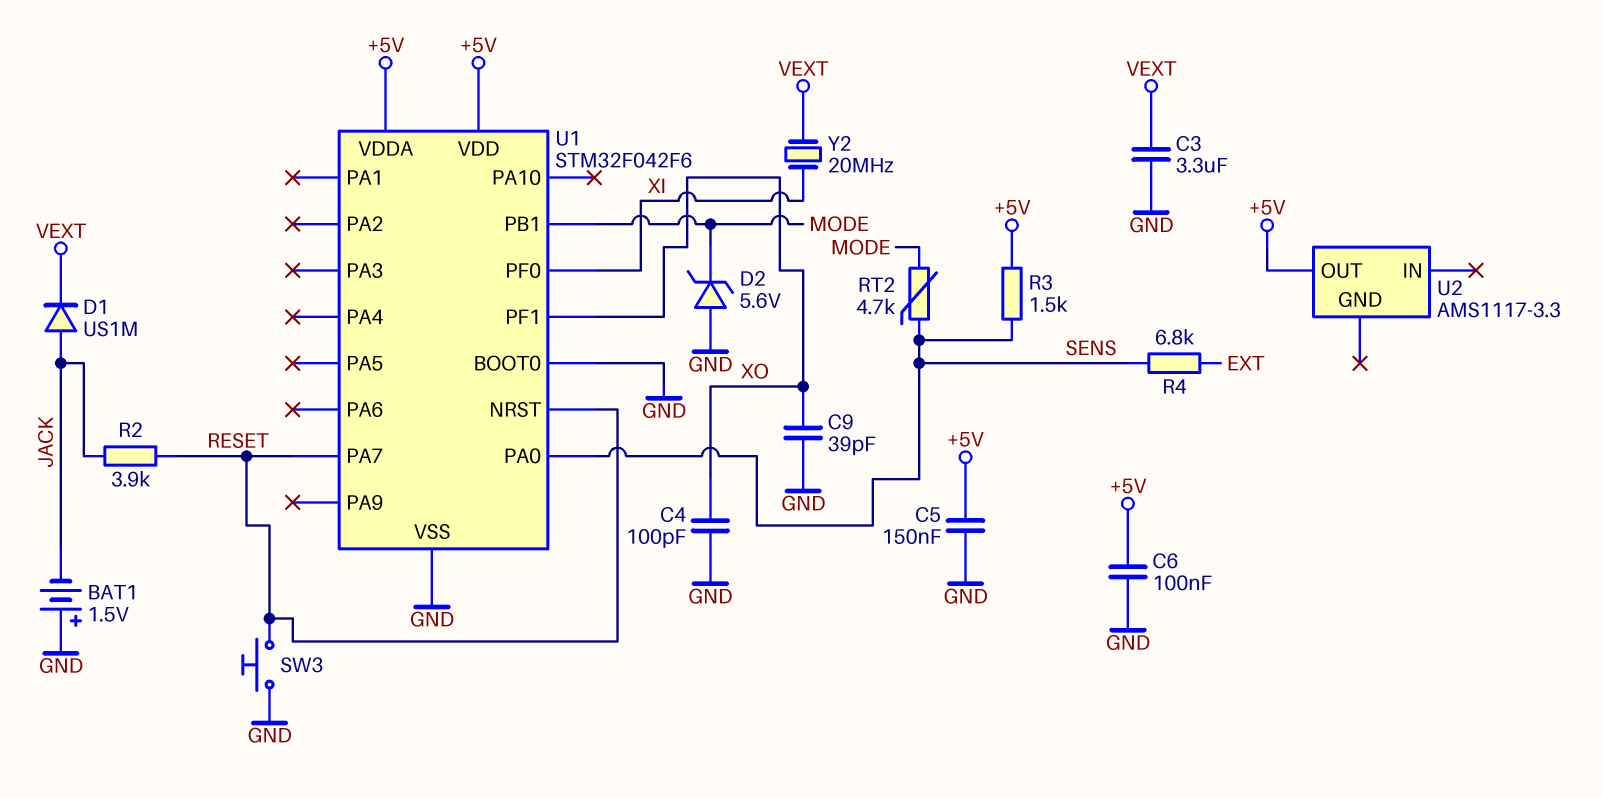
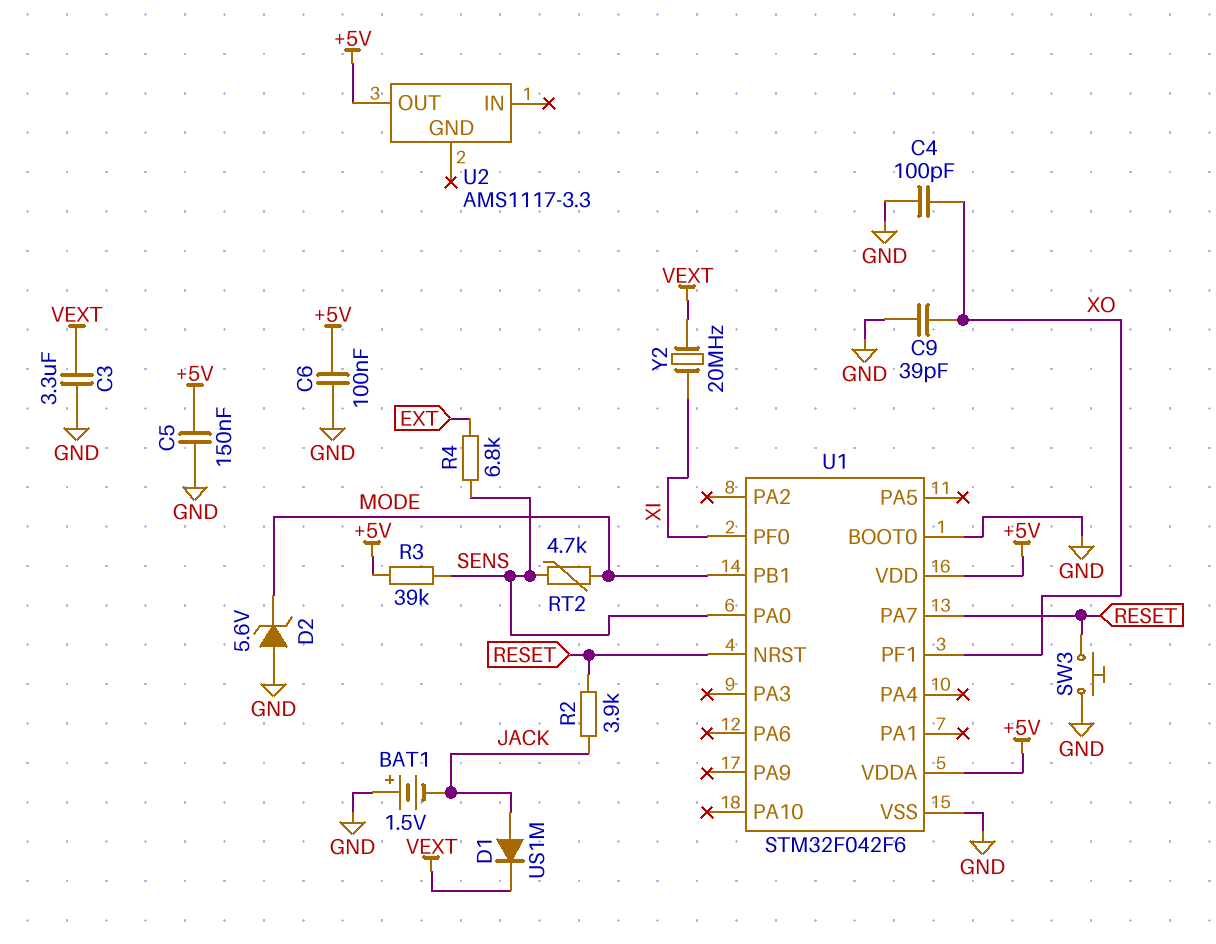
R3: 1.5k (+5V, SENS) -> 39k (+5V, SENS)

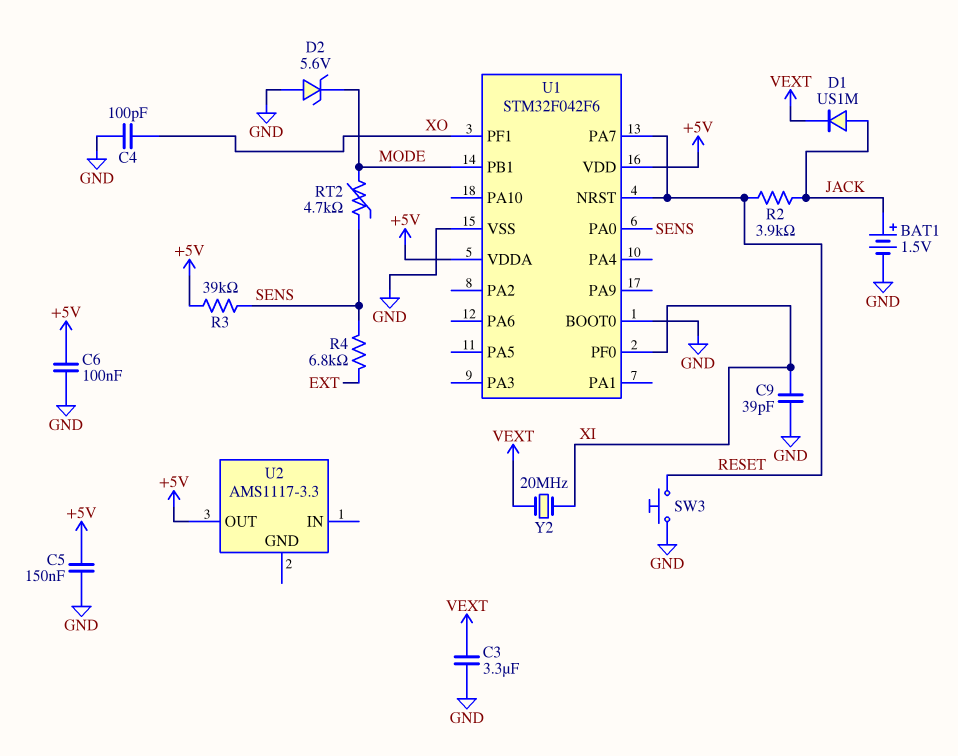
BAT1: 1.5V (plus GND, minus JACK) -> 1.5V (plus JACK, minus GND)
C9: 39pF (GND, XO) -> 39pF (GND, XI)

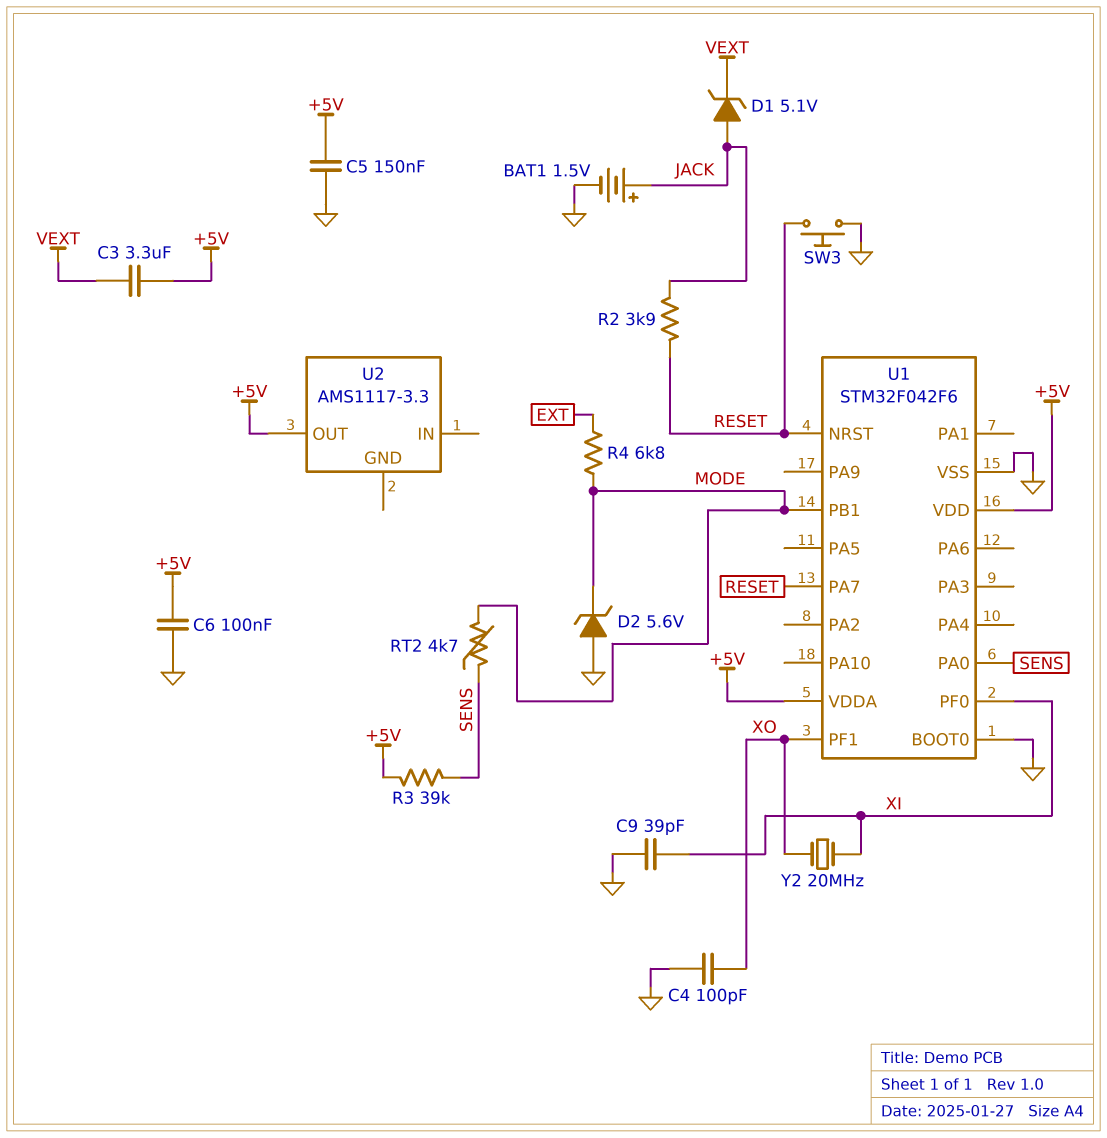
C3: 3.3uF (GND, VEXT) -> 3.3uF (+5V, VEXT)
D1: diode US1M (A JACK, K VEXT) -> zener 5.1V (A JACK, K VEXT)
R4: 6.8k (EXT, SENS) -> 6.8k (EXT, MODE)
Y2: 20MHz (VEXT, XI) -> 20MHz (XI, XO)

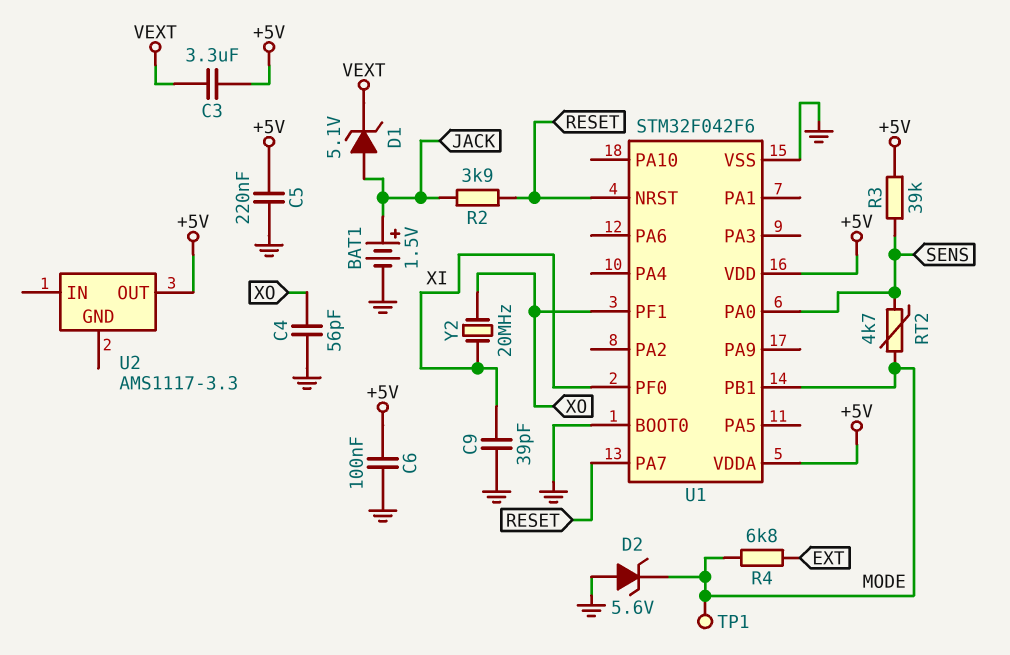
C4: 100pF (GND, XO) -> 56pF (GND, XO)
C5: 150nF (+5V, GND) -> 220nF (+5V, GND)
SW3: button (GND, RESET) -> none
TP1: none -> test point (MODE)

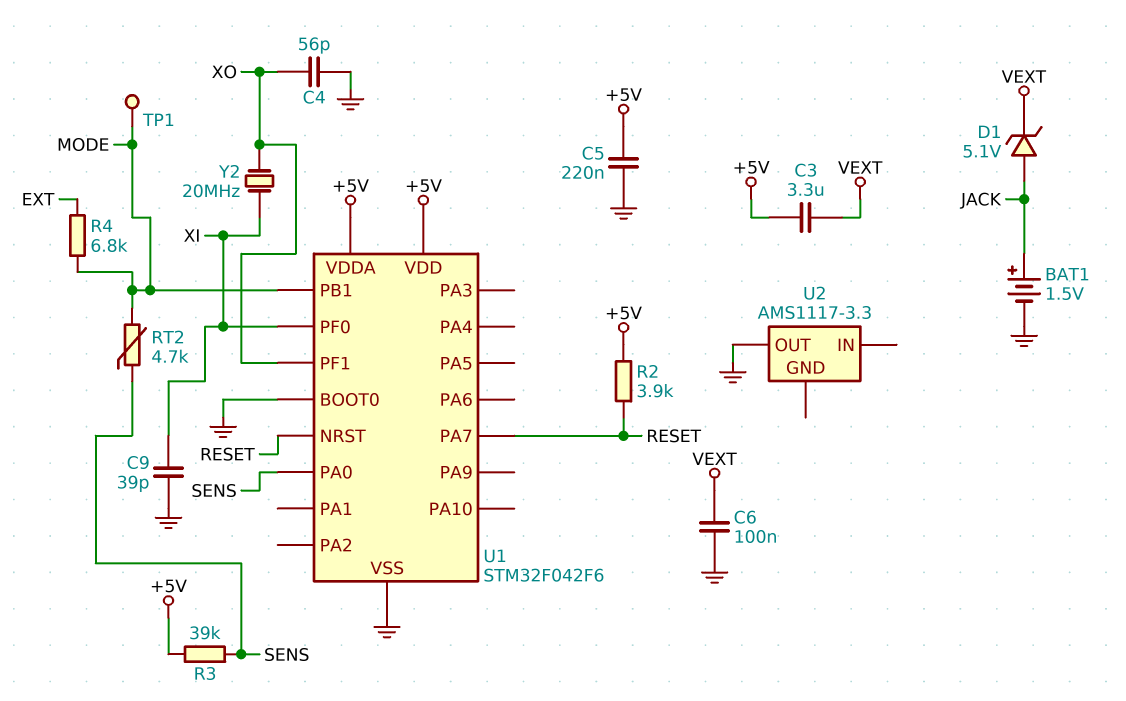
C6: 100nF (+5V, GND) -> 100nF (GND, VEXT)
D2: zener 5.6V (A GND, K MODE) -> none
R2: 3.9k (JACK, RESET) -> 3.9k (+5V, RESET)
U2 pin OUT: +5V -> GND

